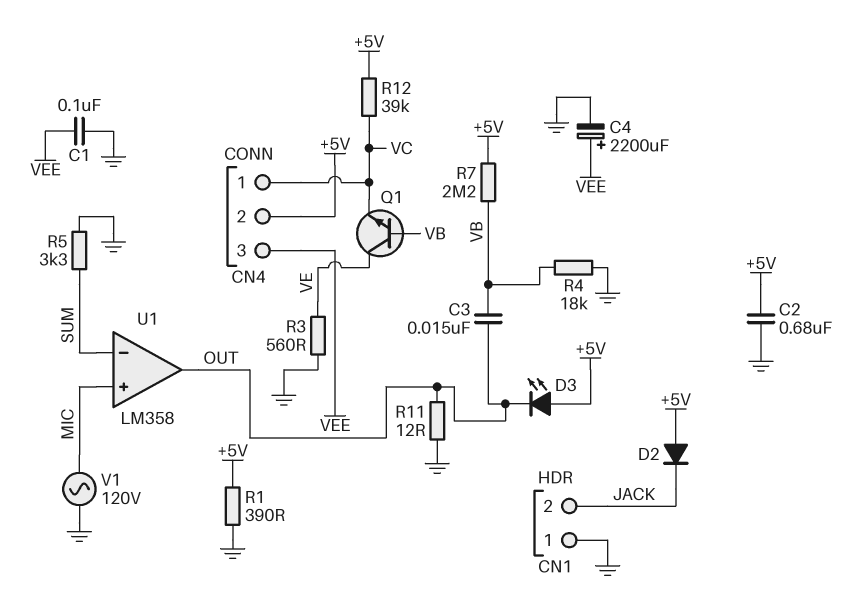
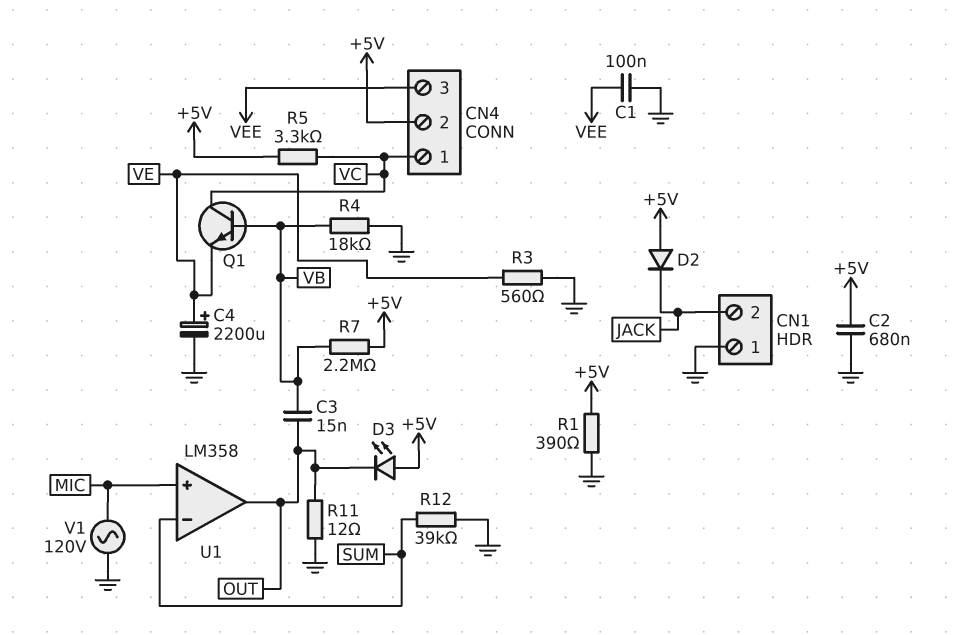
C4: 2200uF (plus VEE, minus GND) -> 2200uF (plus VE, minus GND)
Q1: NPN (B VB, C VE, E VC) -> NPN (B VB, C VC, E VE)
R5: 3.3k (GND, SUM) -> 3.3k (+5V, VC)
R12: 39k (+5V, VC) -> 39k (GND, SUM)

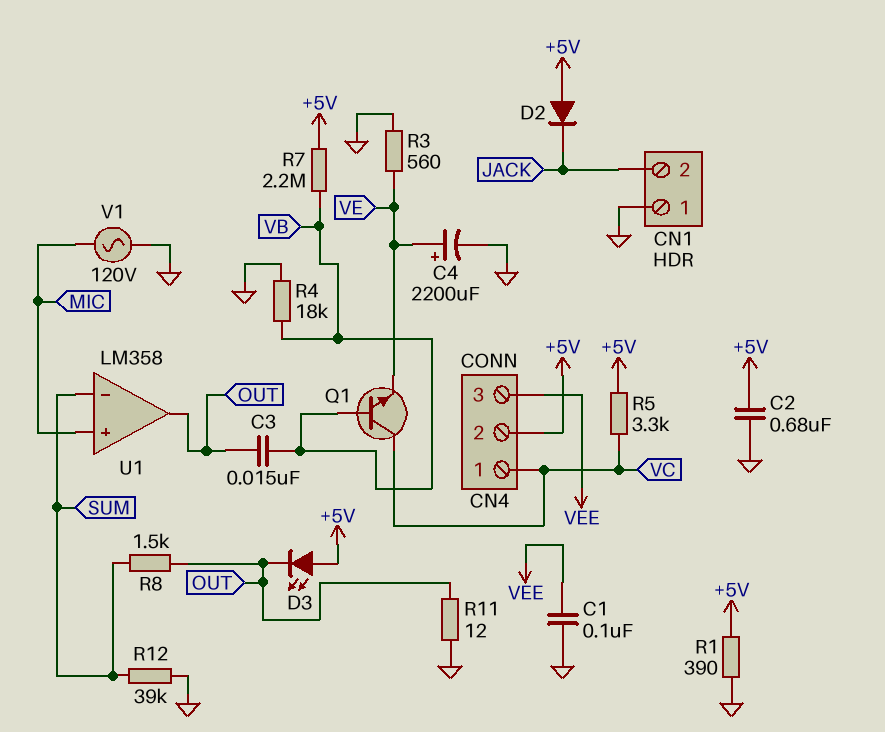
R8: none -> 1.5k (OUT, SUM)

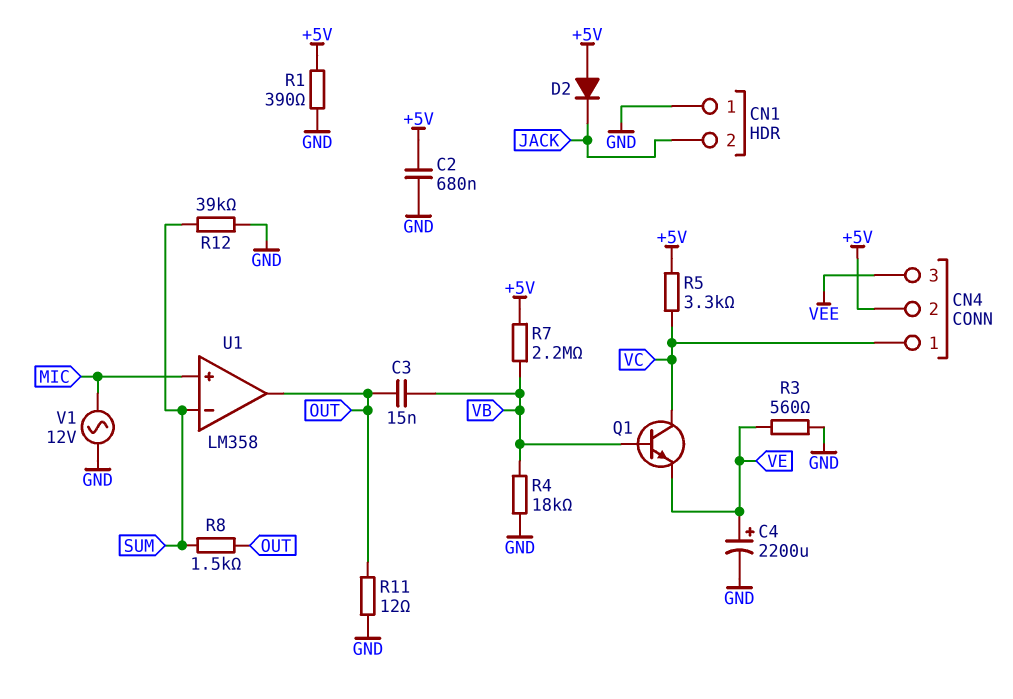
C1: 100nF (GND, VEE) -> none
D3: LED (A +5V, K OUT) -> none
V1: AC 120V (GND, MIC) -> AC 12V (GND, MIC)

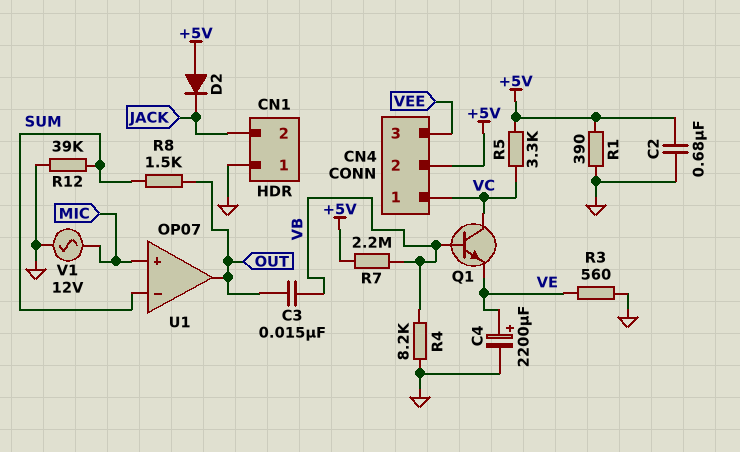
R4: 18k (GND, VB) -> 8.2k (GND, VB)
R11: 12 (GND, OUT) -> none
U1: LM358 -> OP07

